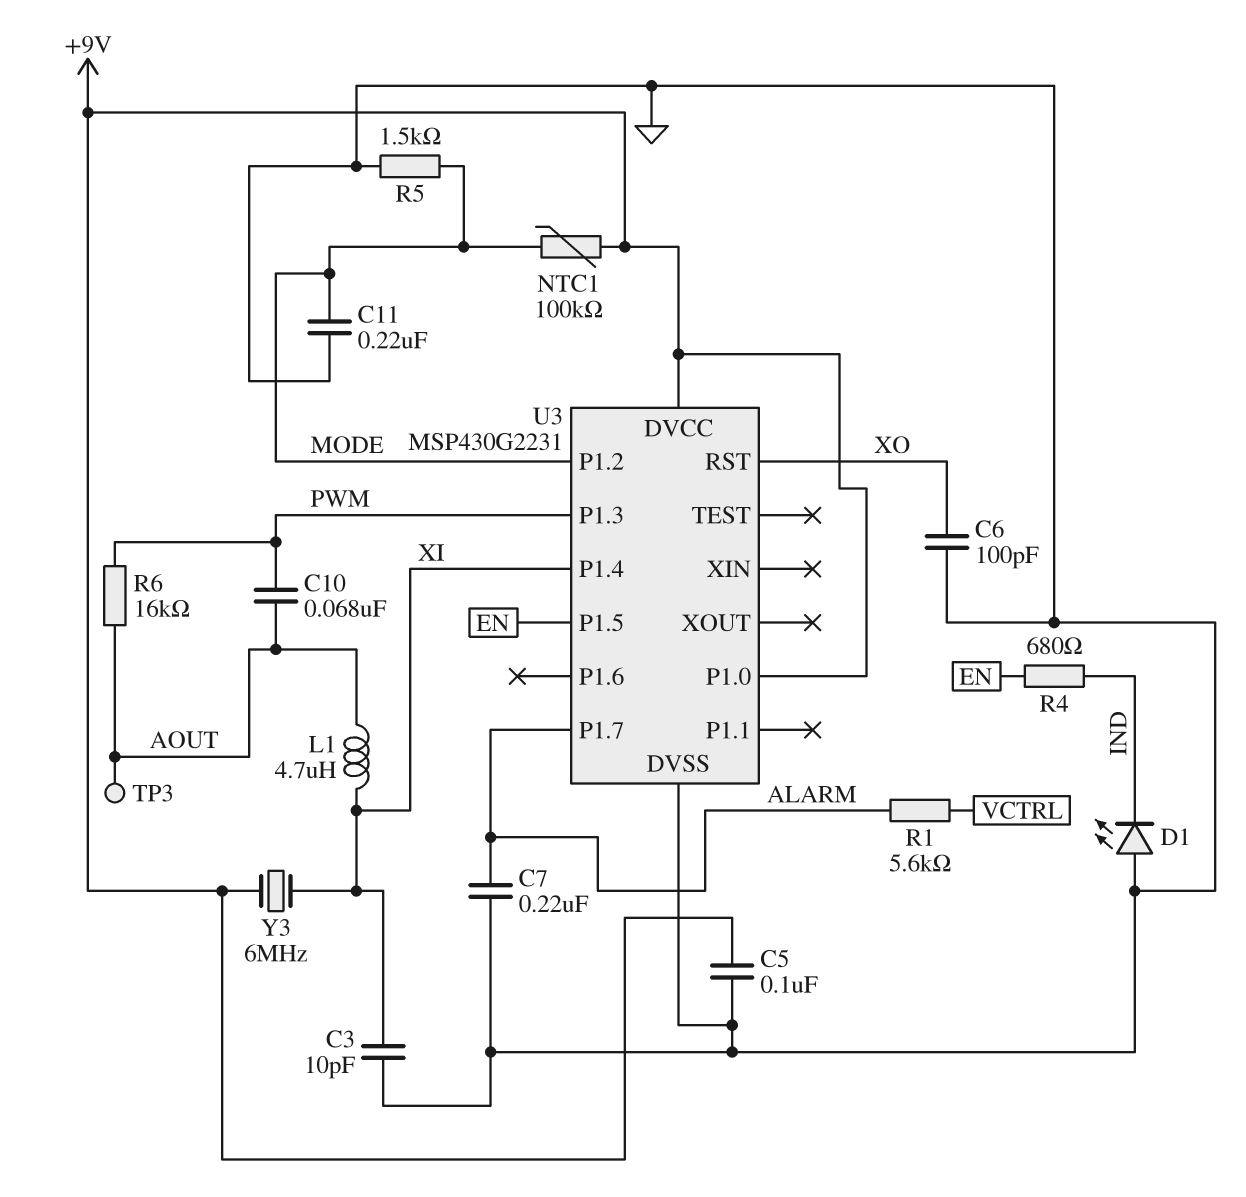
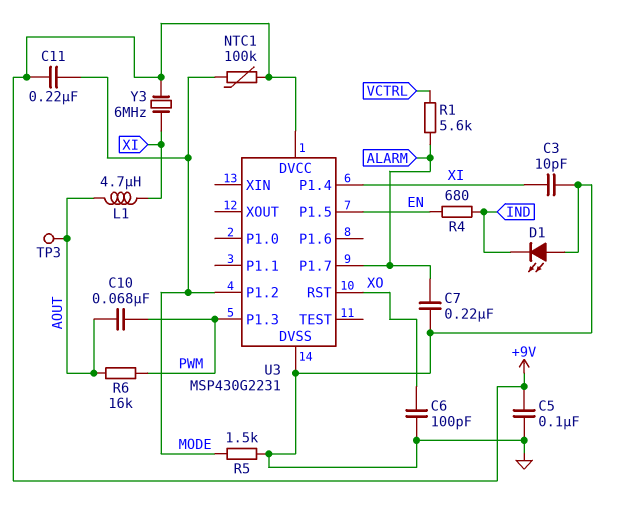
C11: 220nF (GND, MODE) -> 220nF (+9V, MODE)
U3 pin P1.0: +9V -> none

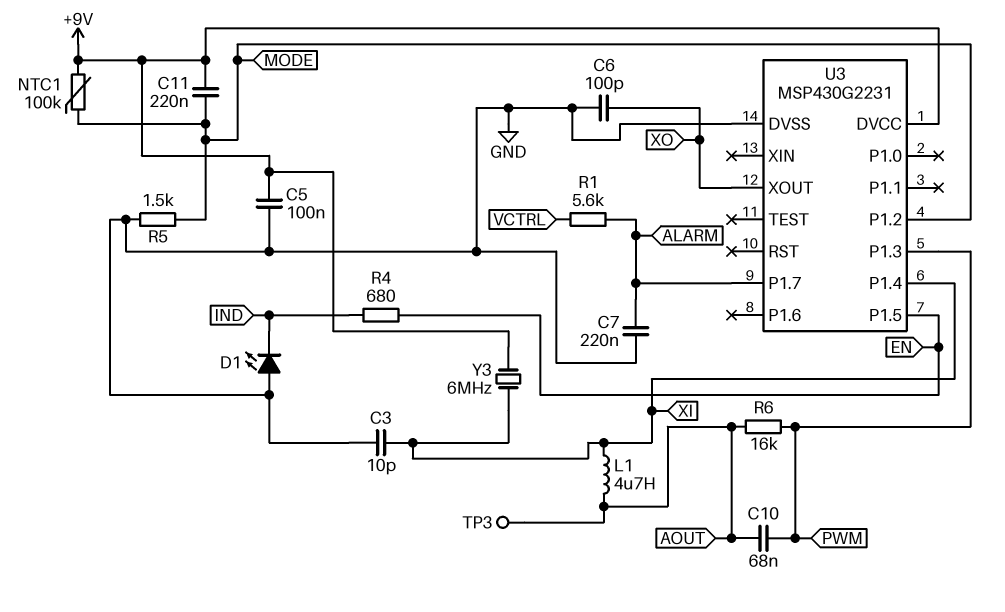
U3 pin RST: XO -> none
U3 pin XOUT: none -> XO

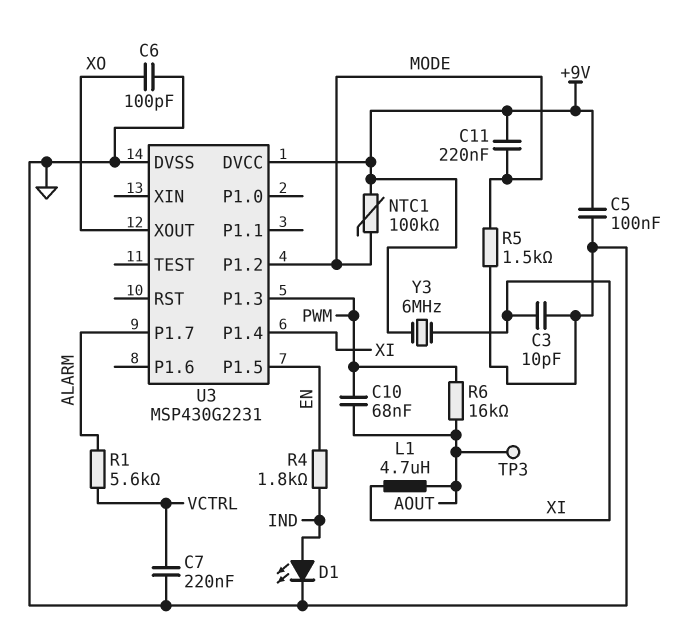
C7: 220nF (ALARM, GND) -> 220nF (GND, VCTRL)
D1: LED (A GND, K IND) -> LED (A IND, K GND)
R4: 680 (EN, IND) -> 1.8k (EN, IND)

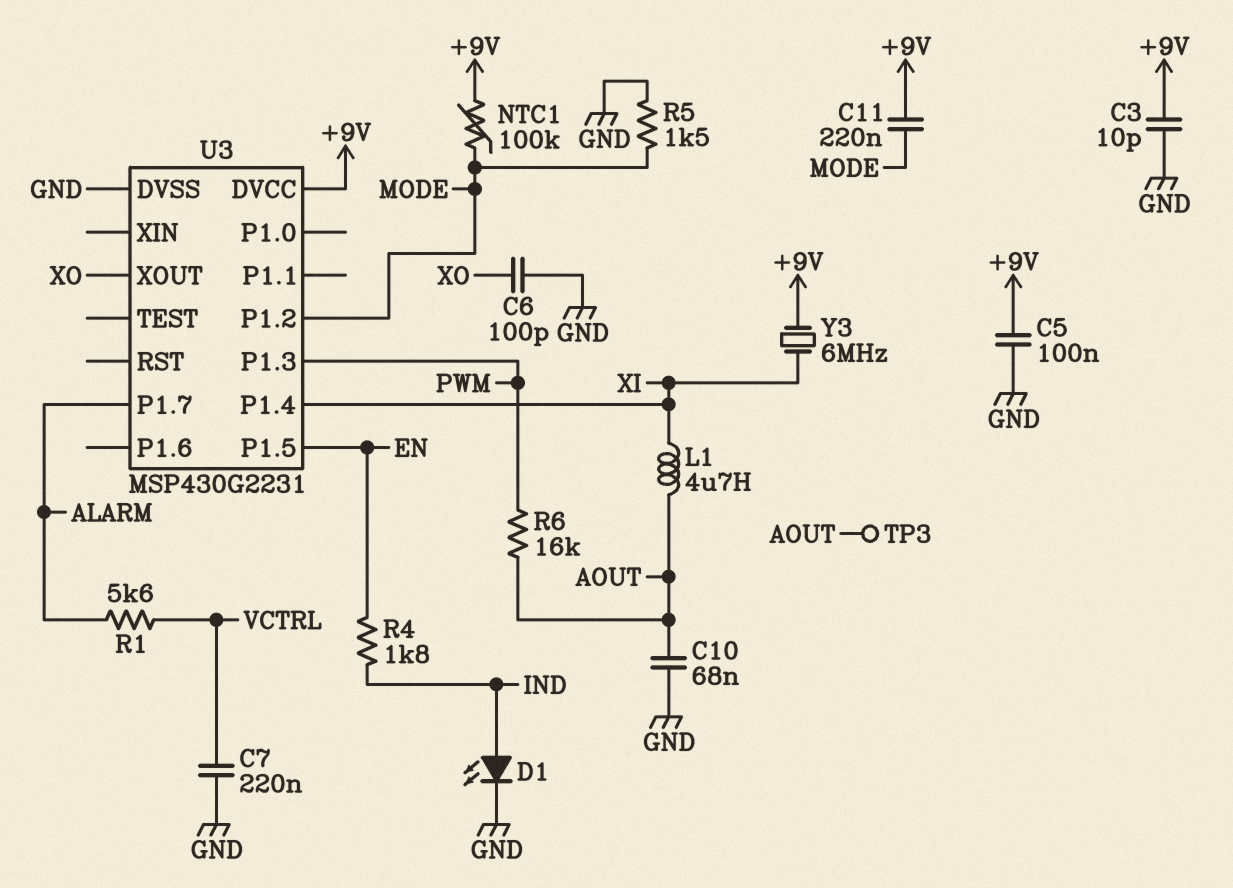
C3: 10pF (GND, XI) -> 10pF (+9V, GND)
C10: 68nF (AOUT, PWM) -> 68nF (AOUT, GND)

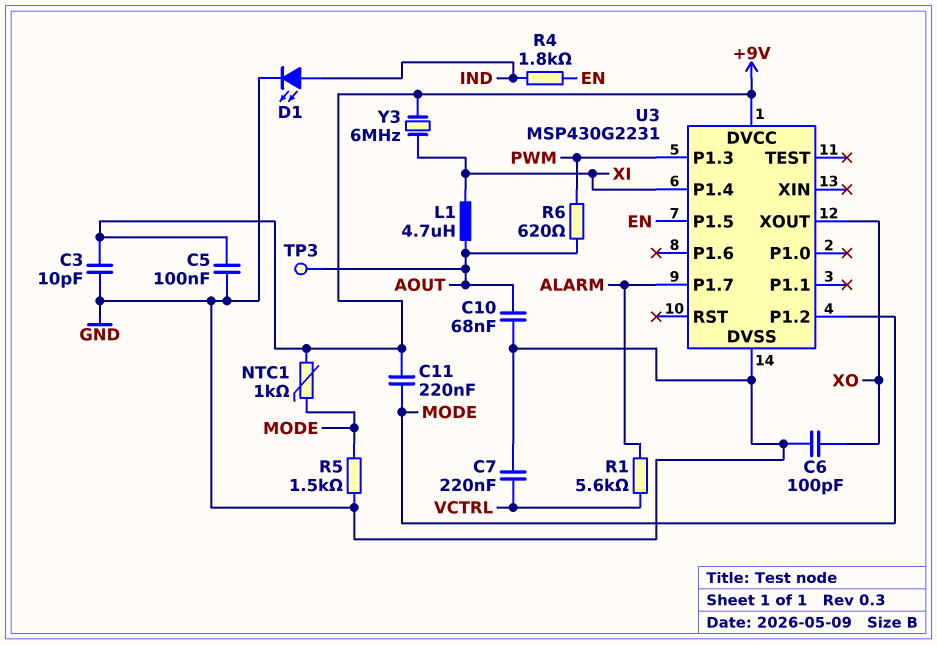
NTC1: 100k (+9V, MODE) -> 1k (+9V, MODE)
R6: 16k (AOUT, PWM) -> 620 (AOUT, PWM)

